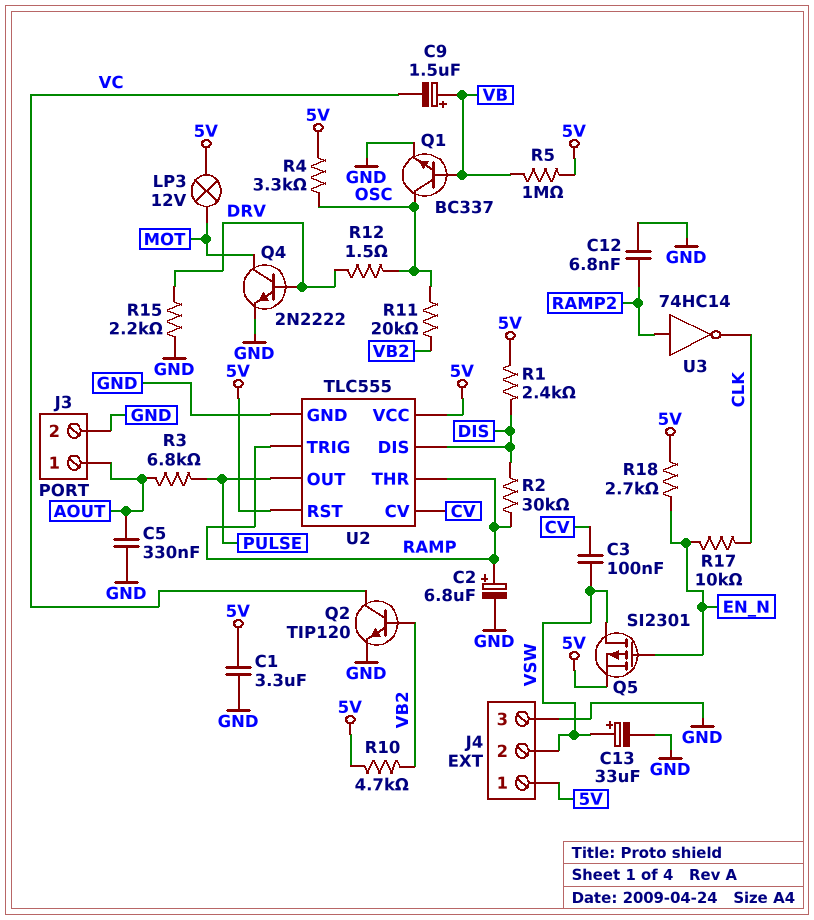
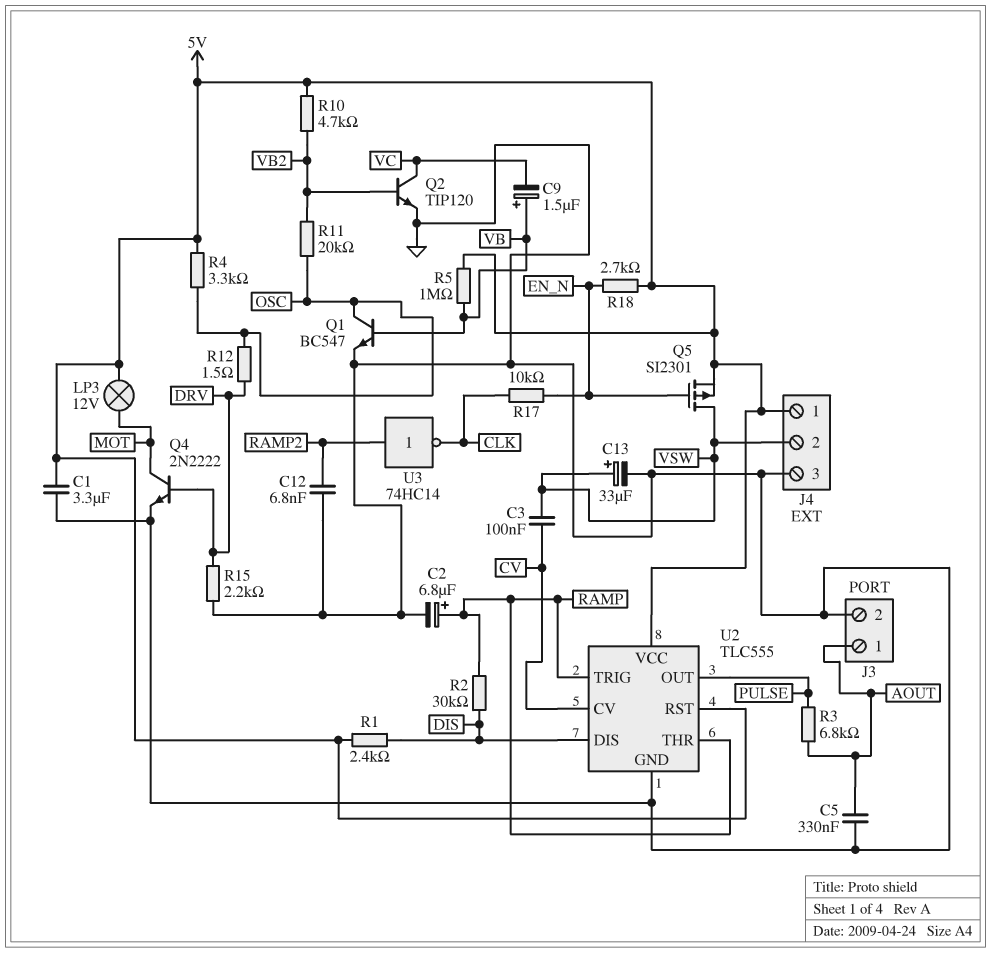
Q1: NPN BC337 (B VB, C OSC, E GND) -> NPN BC547 (B VB, C OSC, E GND)

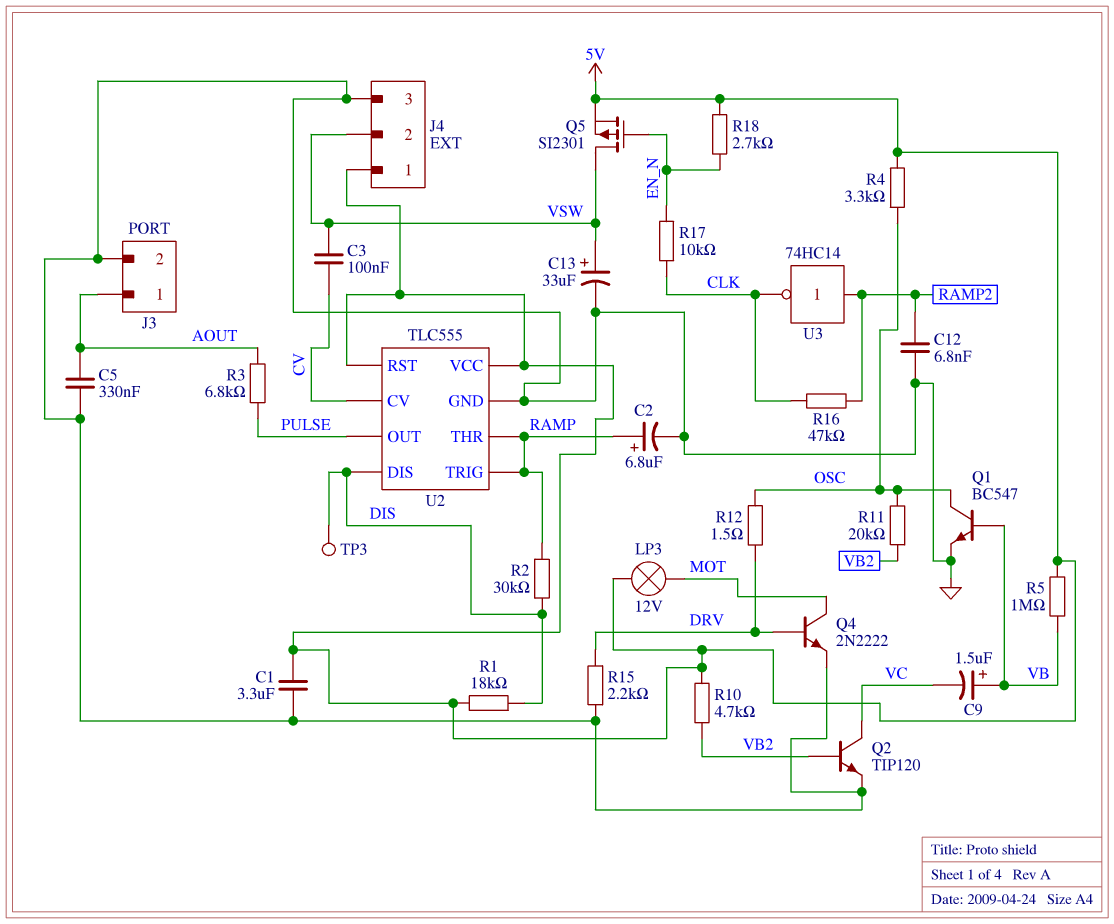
R1: 2.4k (5V, DIS) -> 18k (5V, DIS)
R16: none -> 47k (CLK, RAMP2)
TP3: none -> test point (DIS)

